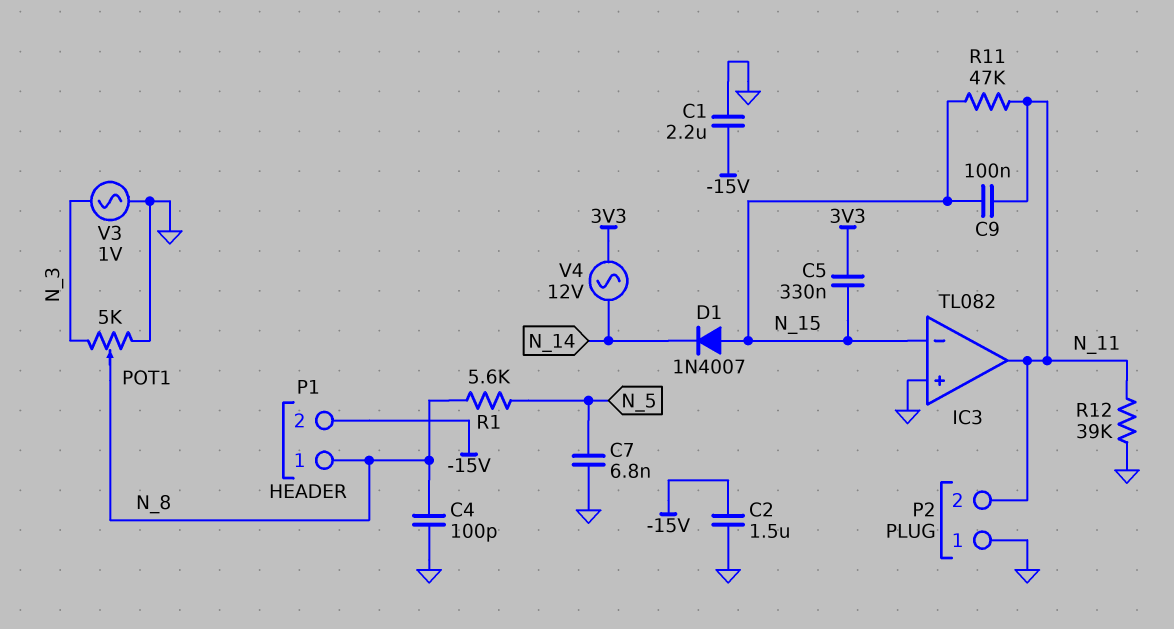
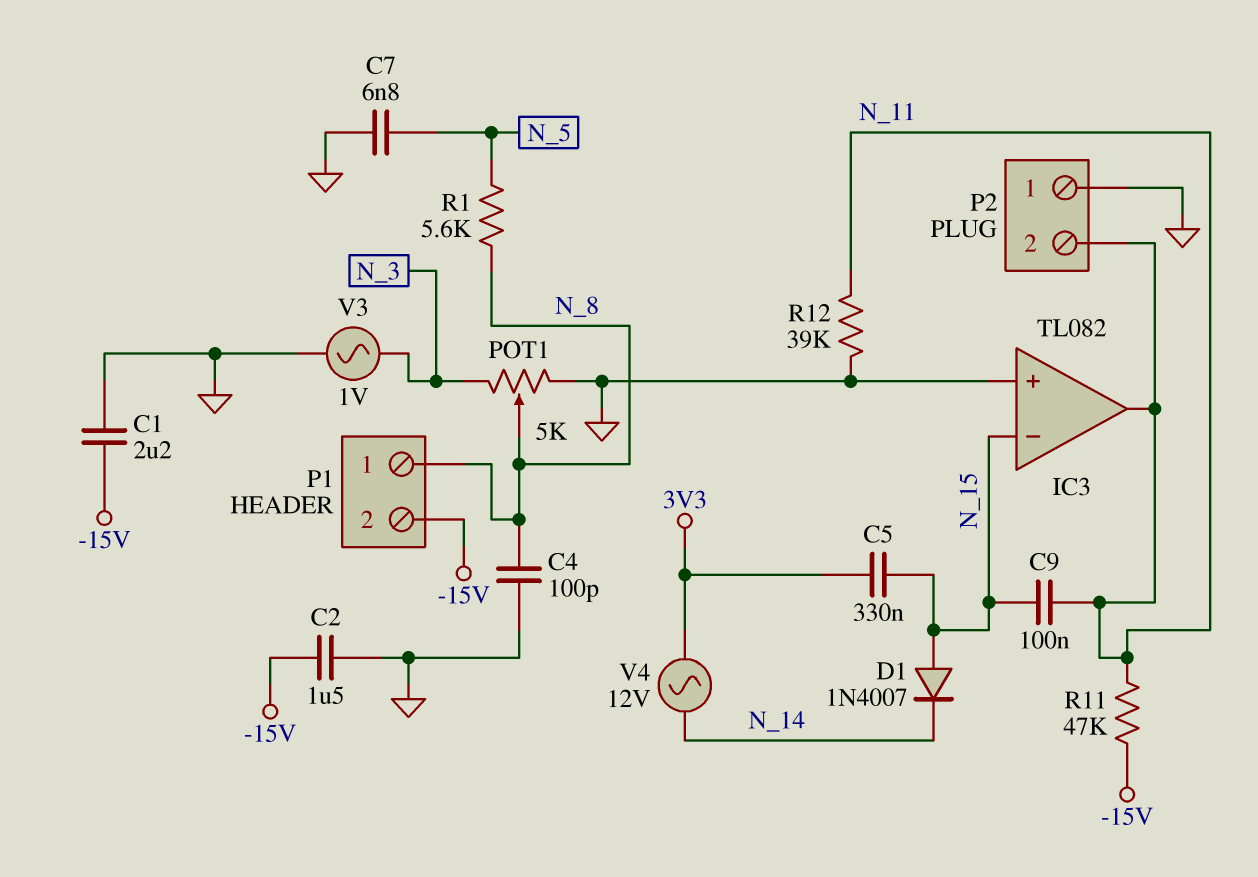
R11: 47k (N_11, N_15) -> 47k (-15V, N_11)

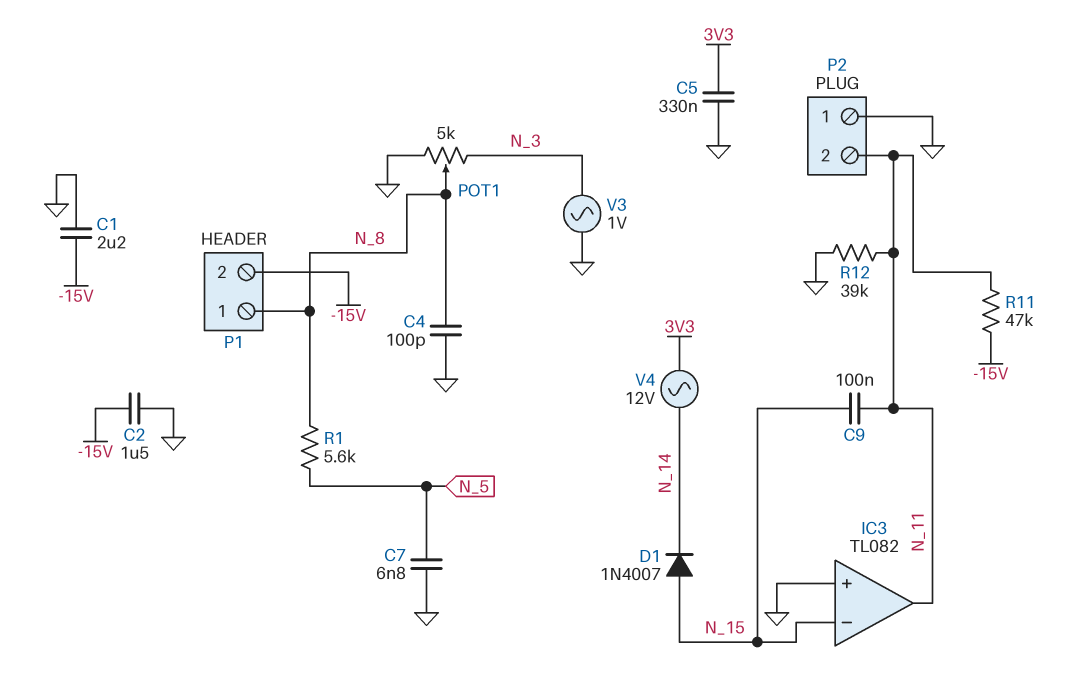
C5: 330nF (3V3, N_15) -> 330nF (3V3, GND)

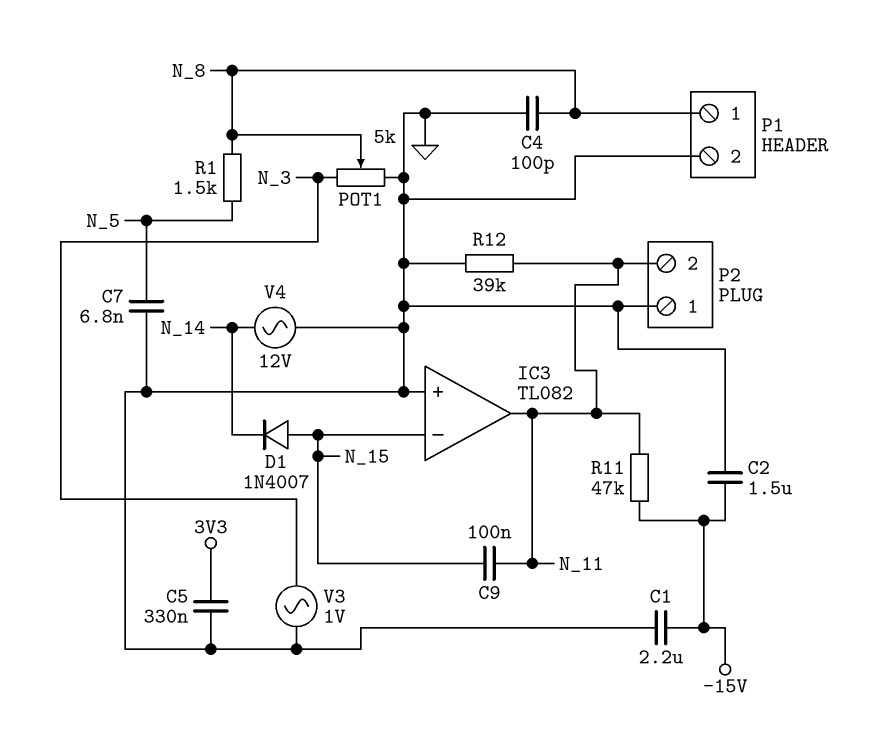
P1 pin 2: -15V -> GND
R1: 5.6k (N_5, N_8) -> 1.5k (N_5, N_8)
V4: AC 12V (3V3, N_14) -> AC 12V (GND, N_14)

